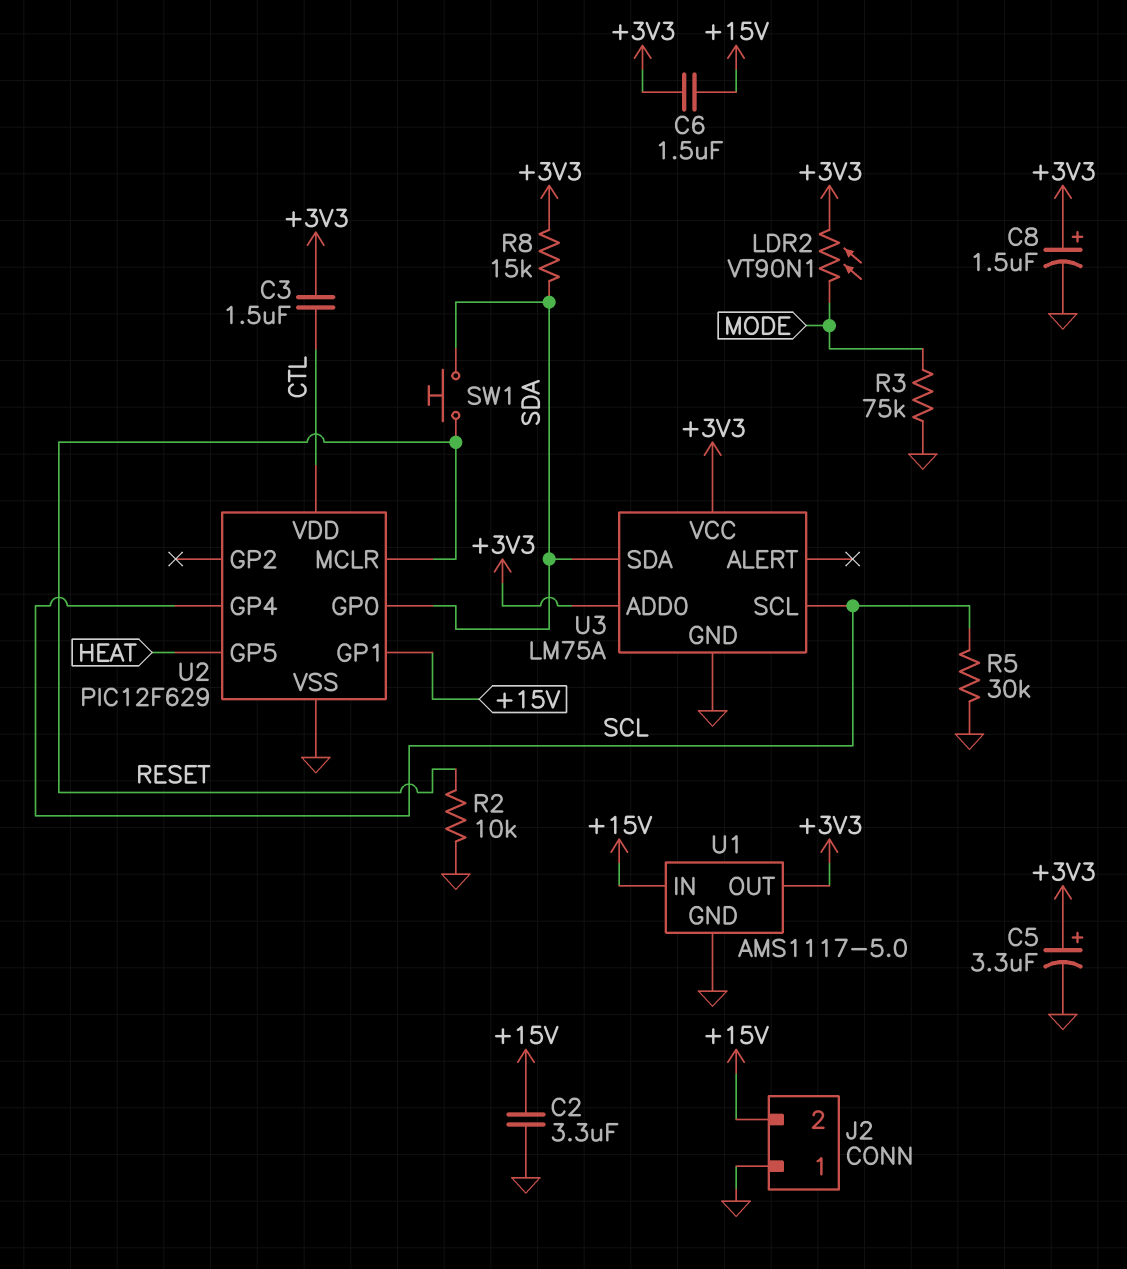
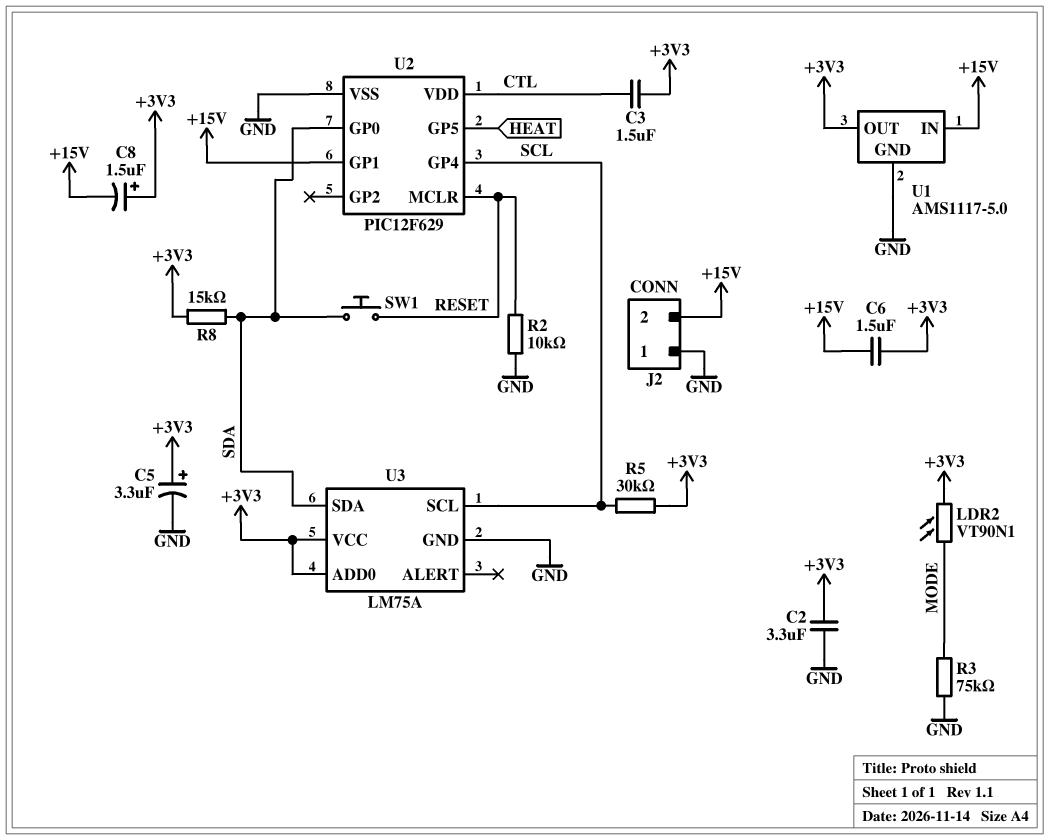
C2: 3.3uF (+15V, GND) -> 3.3uF (+3V3, GND)
C8: 1.5uF (plus +3V3, minus GND) -> 1.5uF (plus +3V3, minus +15V)
R5: 30k (GND, SCL) -> 30k (+3V3, SCL)

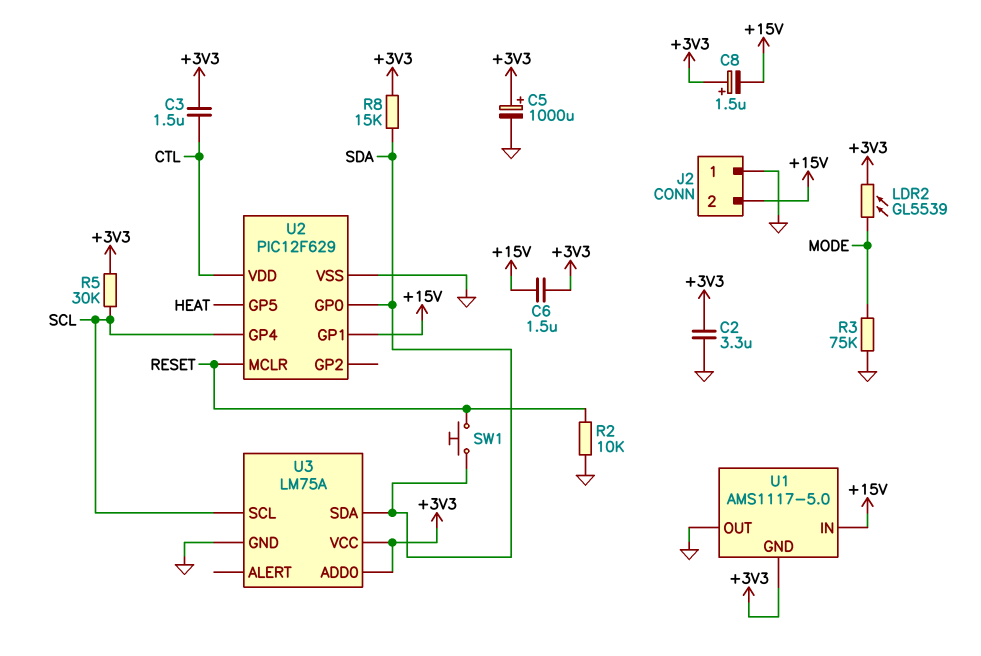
C5: 3.3uF (plus +3V3, minus GND) -> 1000uF (plus +3V3, minus GND)
LDR2: VT90N1 (+3V3, MODE) -> GL5539 (+3V3, MODE)
U1 pin GND: GND -> +3V3
U1 pin OUT: +3V3 -> GND

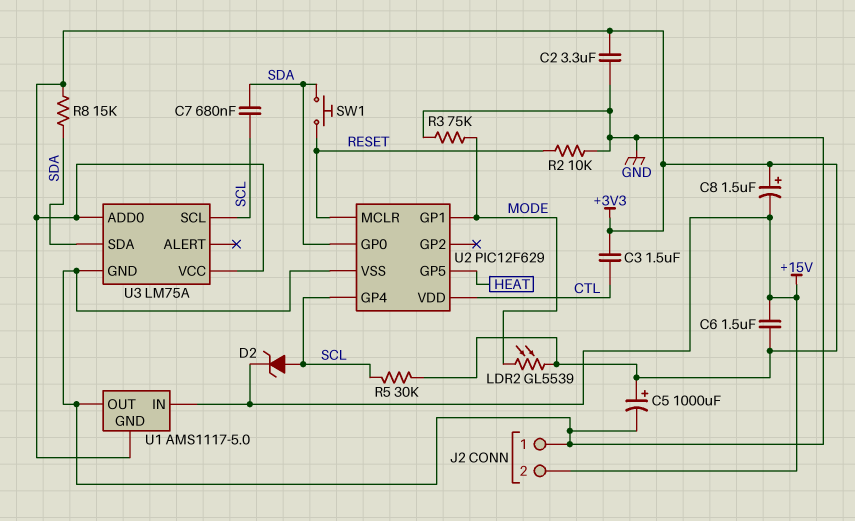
C7: none -> 680nF (SCL, SDA)
D2: none -> zener (A SCL, K +15V)
U2 pin GP1: +15V -> MODE

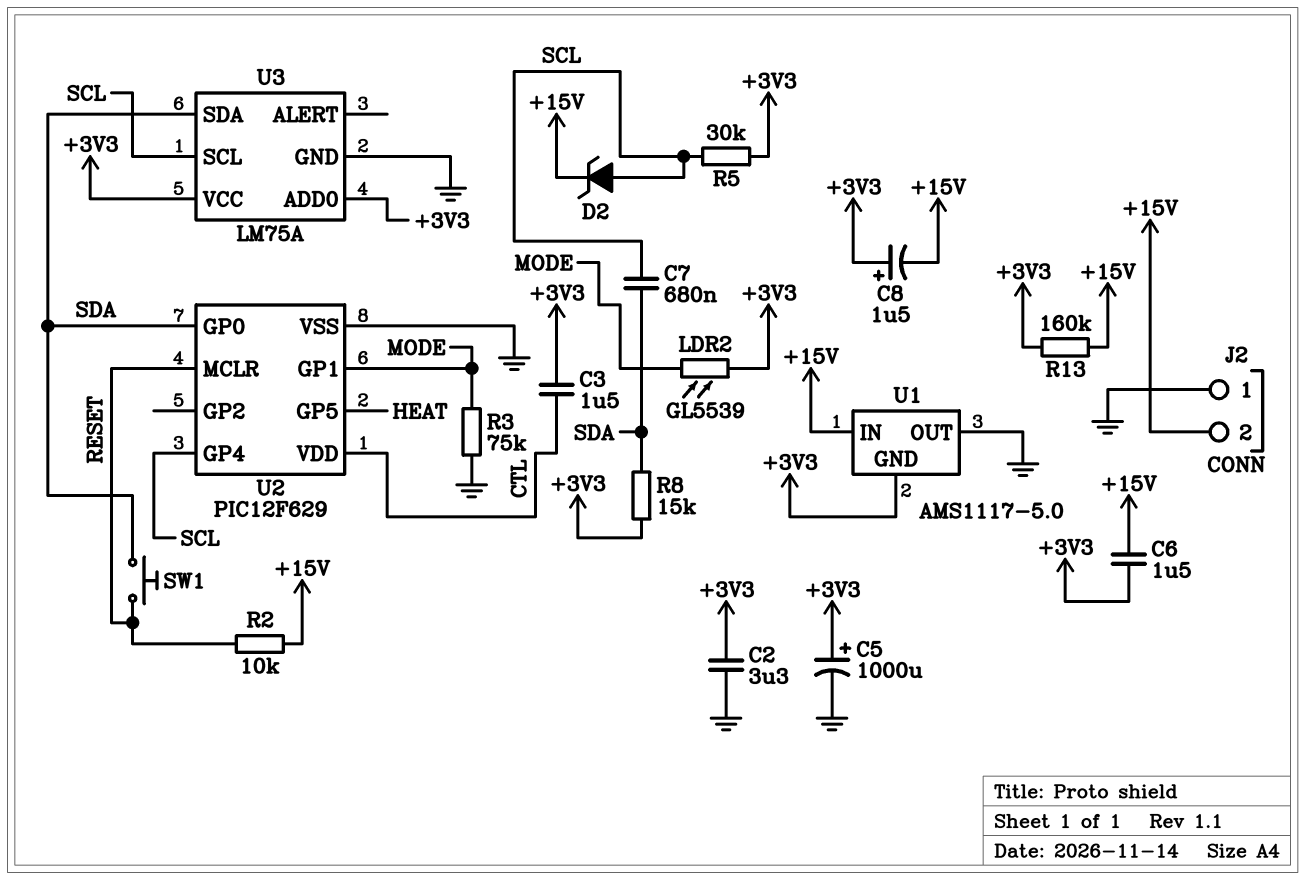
R2: 10k (GND, RESET) -> 10k (+15V, RESET)
R13: none -> 160k (+3V3, +15V)

